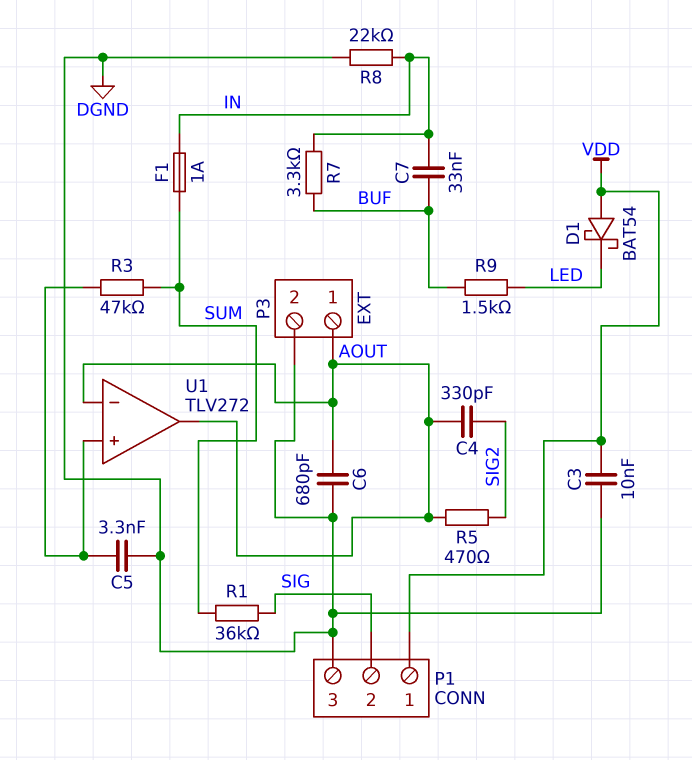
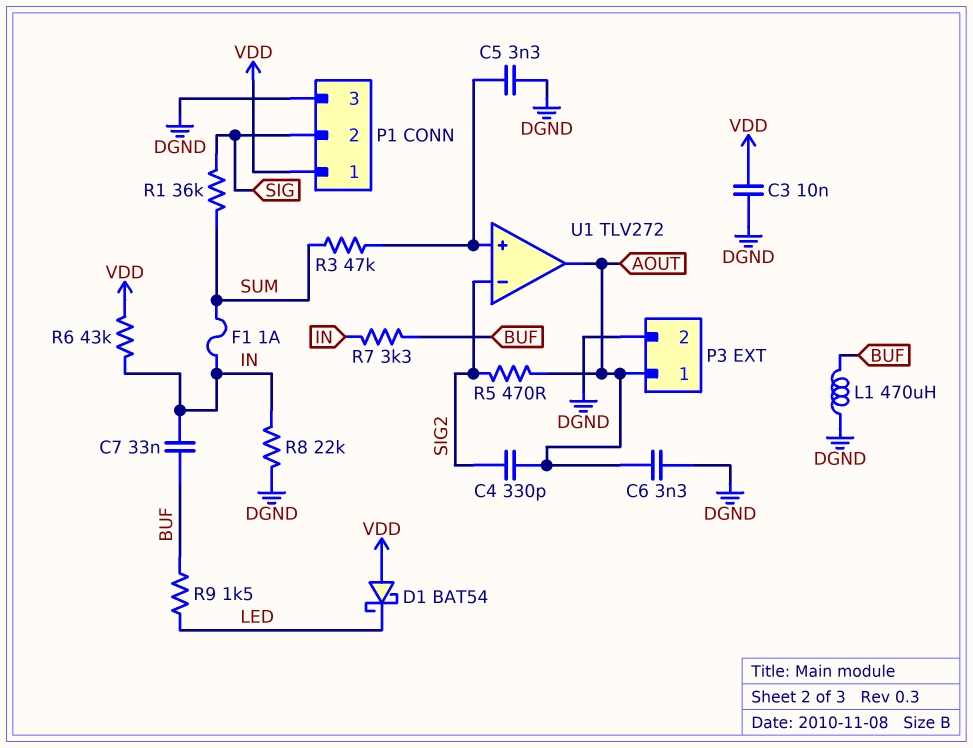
C6: 680pF (AOUT, DGND) -> 3.3nF (AOUT, DGND)
L1: none -> 470uH (BUF, DGND)
R6: none -> 43k (IN, VDD)
U1 pin in-: AOUT -> SIG2

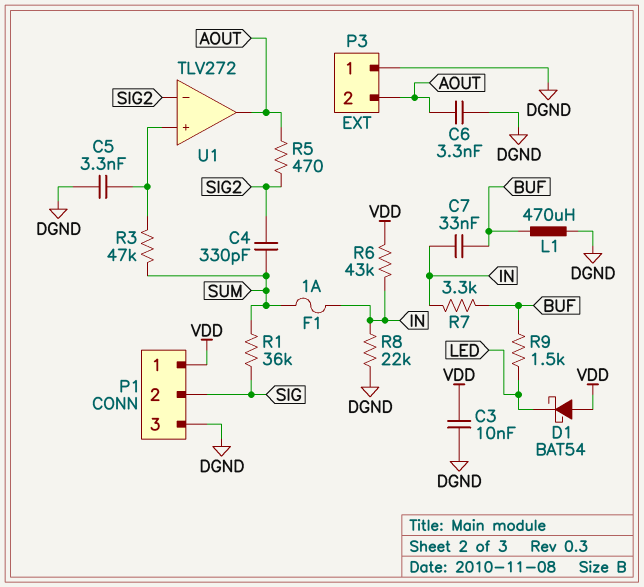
C4: 330pF (AOUT, SIG2) -> 330pF (SIG2, SUM)
P3 pin 1: AOUT -> DGND
P3 pin 2: DGND -> AOUT

